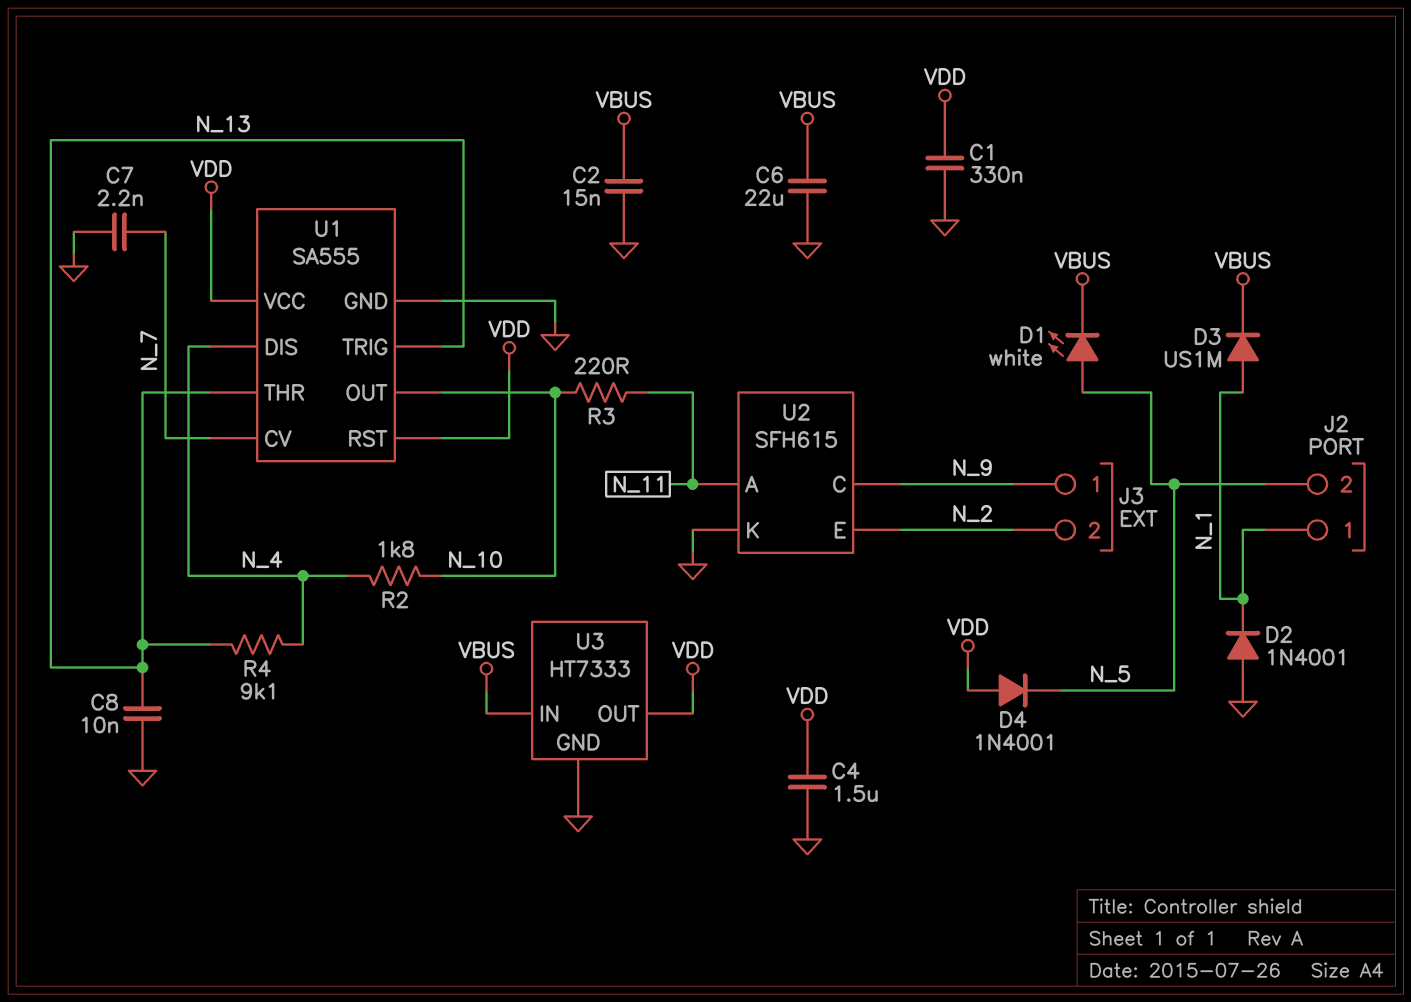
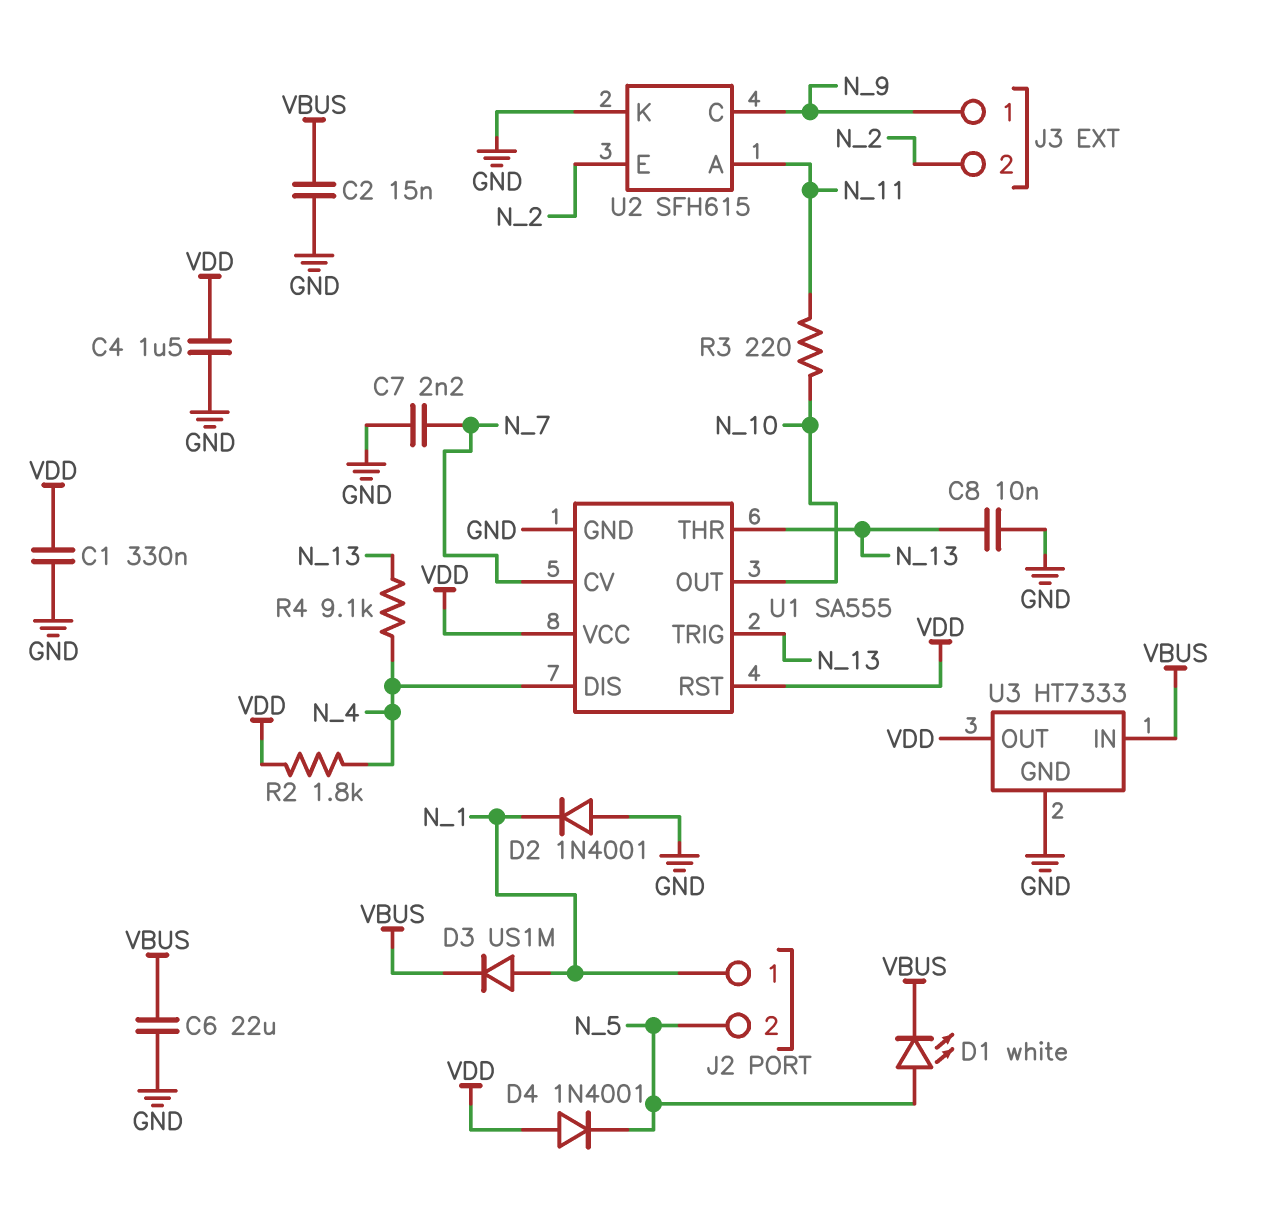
R2: 1.8k (N_4, N_10) -> 1.8k (N_4, VDD)

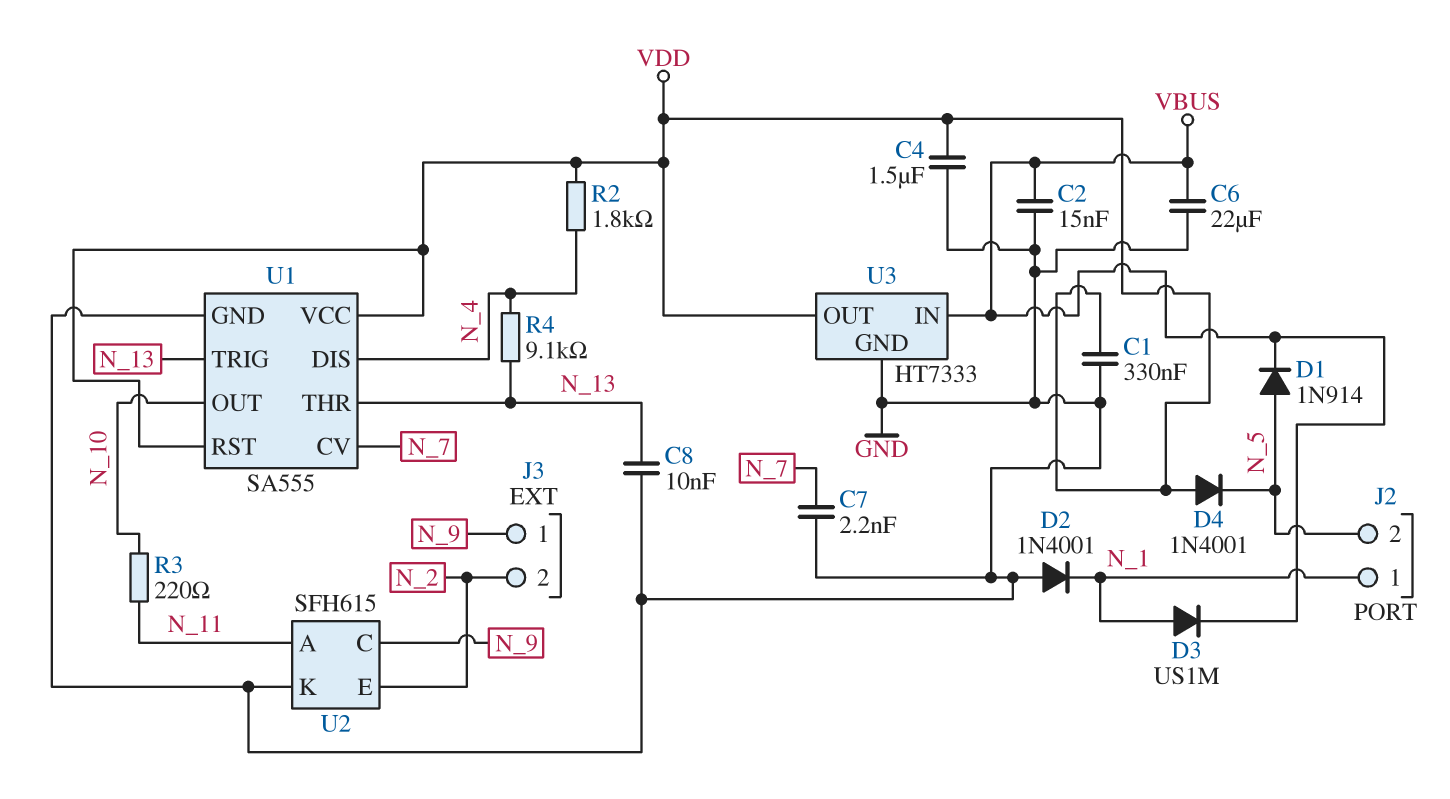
D1: LED white (A N_5, K VBUS) -> diode 1N914 (A N_5, K VBUS)

